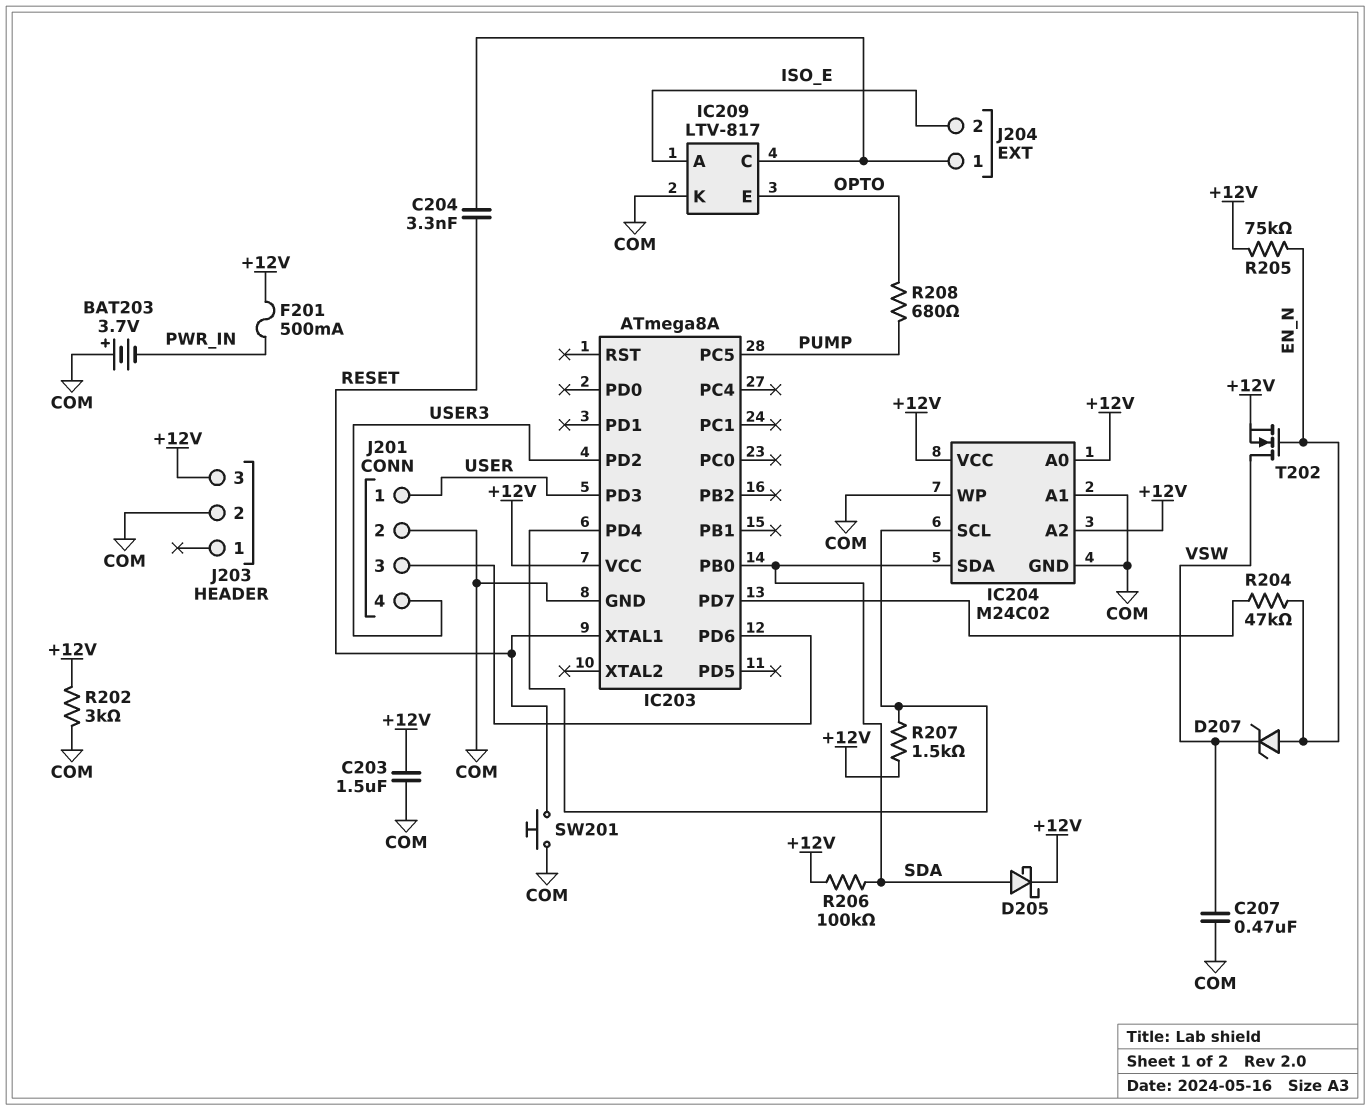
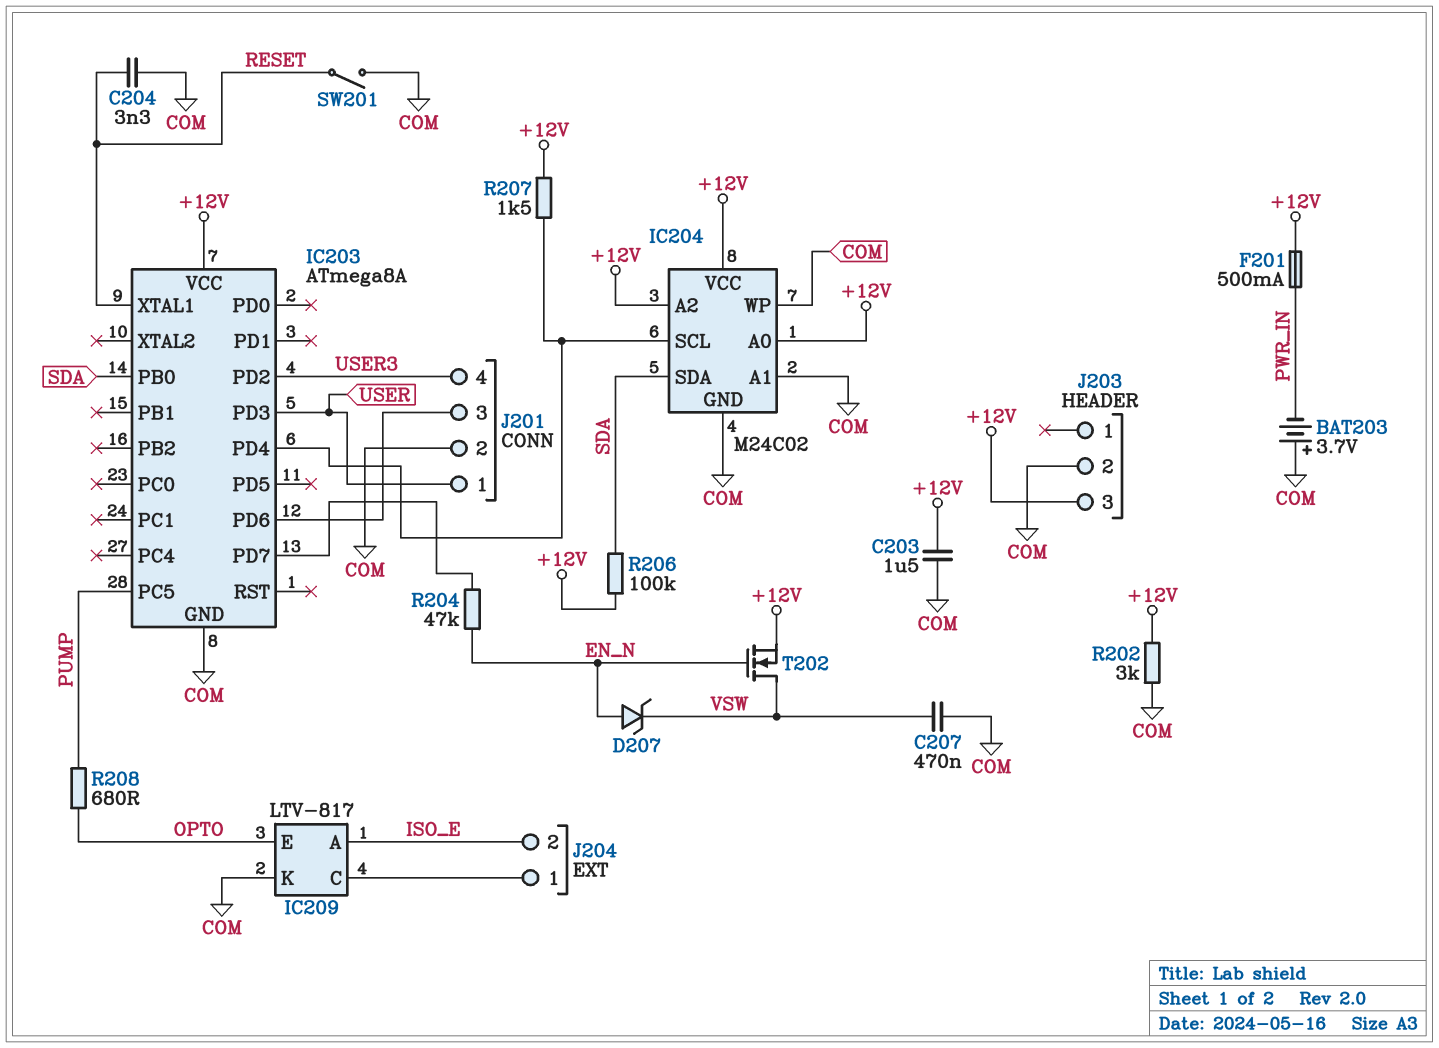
C204: 3.3nF (IC209/C, RESET) -> 3.3nF (COM, RESET)
D205: schottky (A SDA, K +12V) -> none
R205: 75k (+12V, EN_N) -> none
SW201: button (COM, RESET) -> switch (COM, RESET)

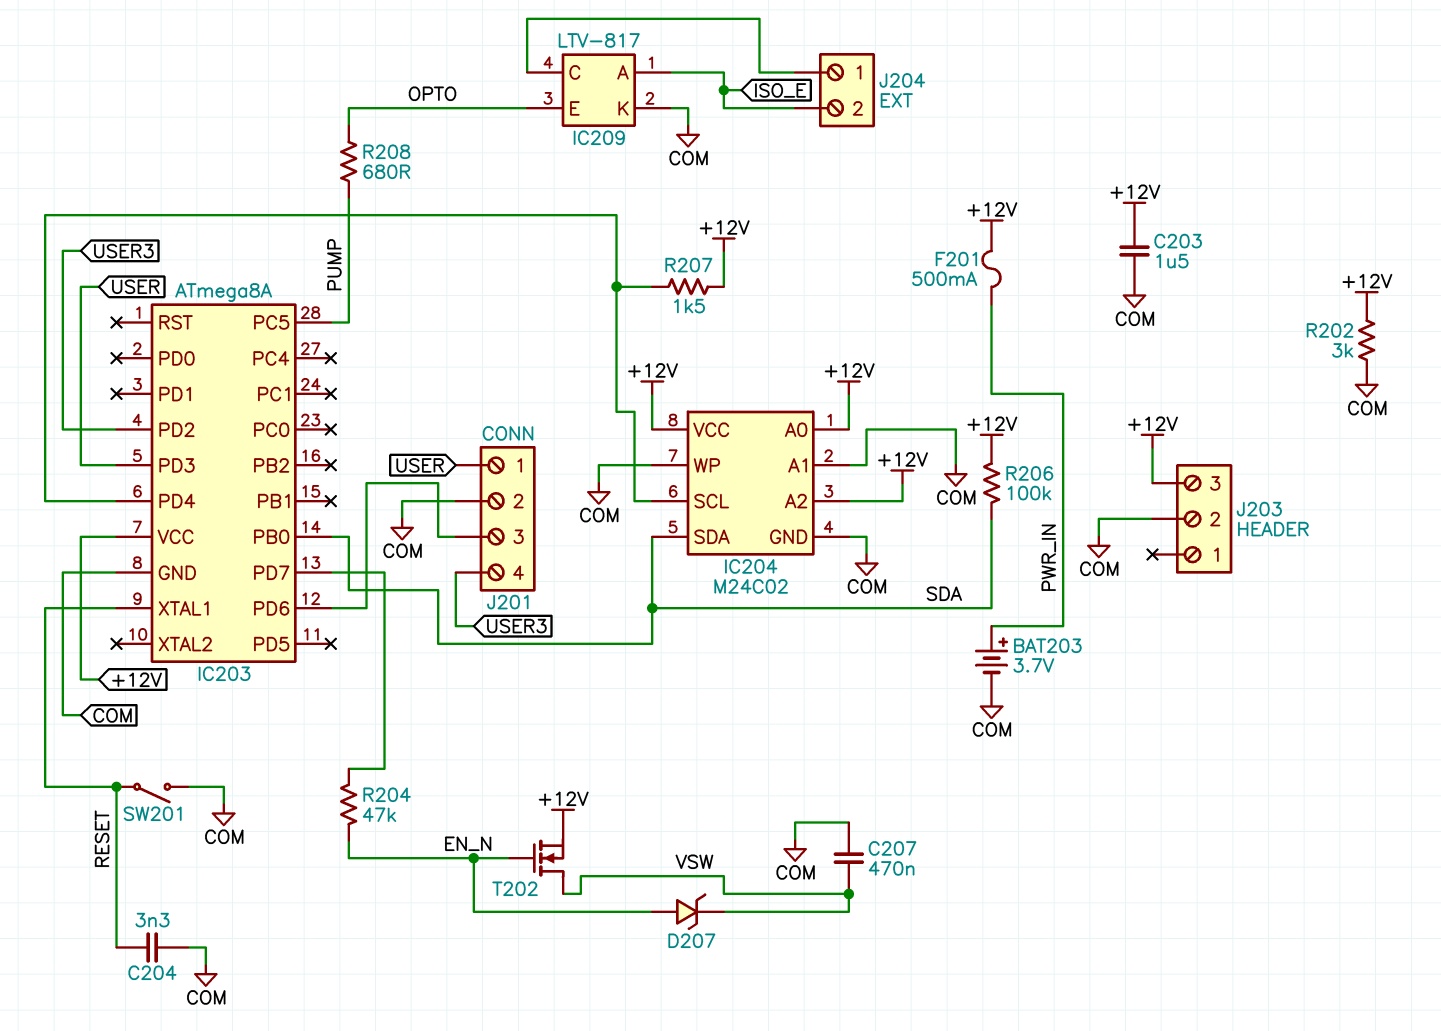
BAT203: 3.7V (plus COM, minus PWR_IN) -> 3.7V (plus PWR_IN, minus COM)

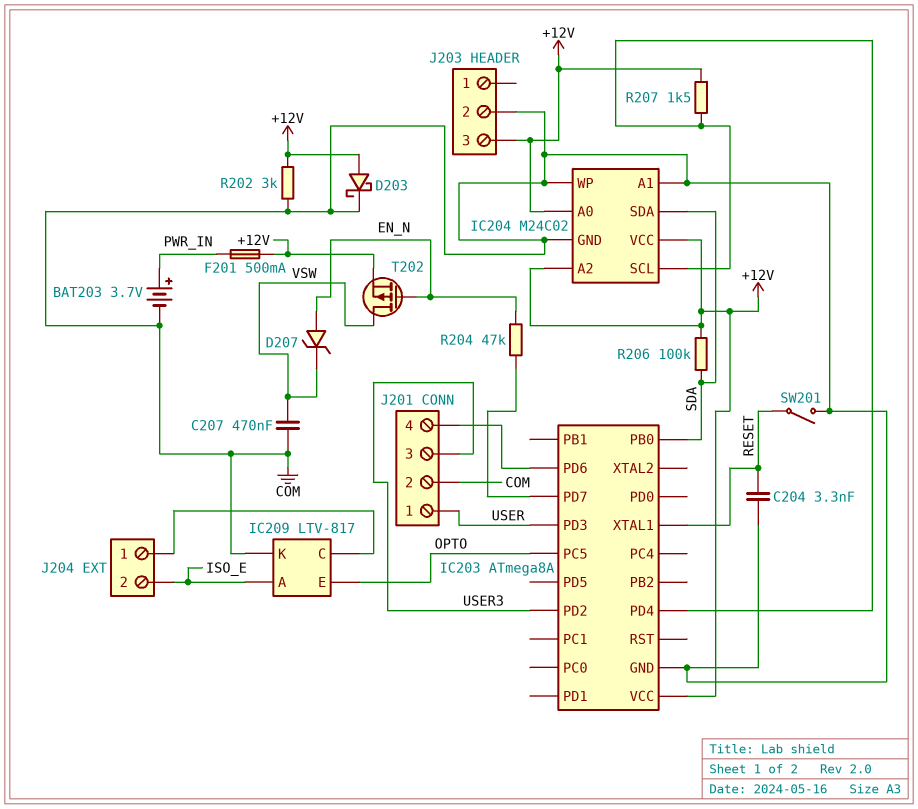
C203: 1.5uF (+12V, COM) -> none
D203: none -> schottky (A +12V, K COM)
IC203 pin PC5: PUMP -> OPTO
J201 pin 3: IC203/PD6 -> USER3
J201 pin 4: USER3 -> IC203/PD6
R208: 680 (OPTO, PUMP) -> none
T202: NMOS (G EN_N, D VSW, S +12V) -> PMOS (G EN_N, D VSW, S +12V)

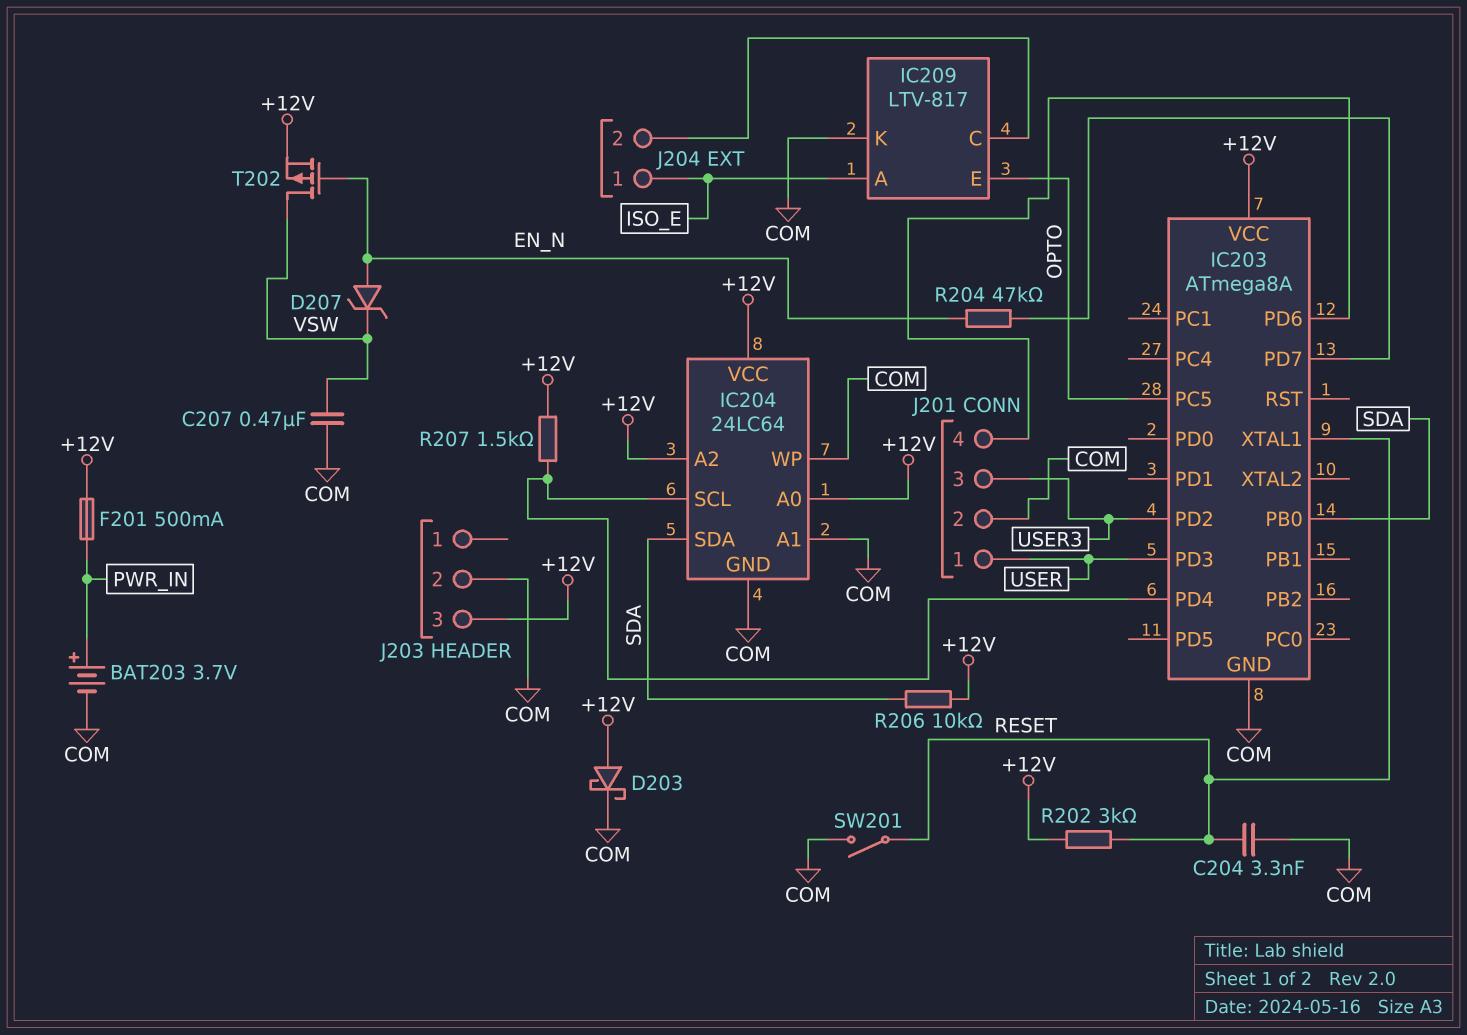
IC204: M24C02 -> 24LC64
J204 pin 1: IC209/C -> ISO_E
J204 pin 2: ISO_E -> IC209/C
R202: 3k (+12V, COM) -> 3k (+12V, RESET)
R206: 100k (+12V, SDA) -> 10k (+12V, SDA)

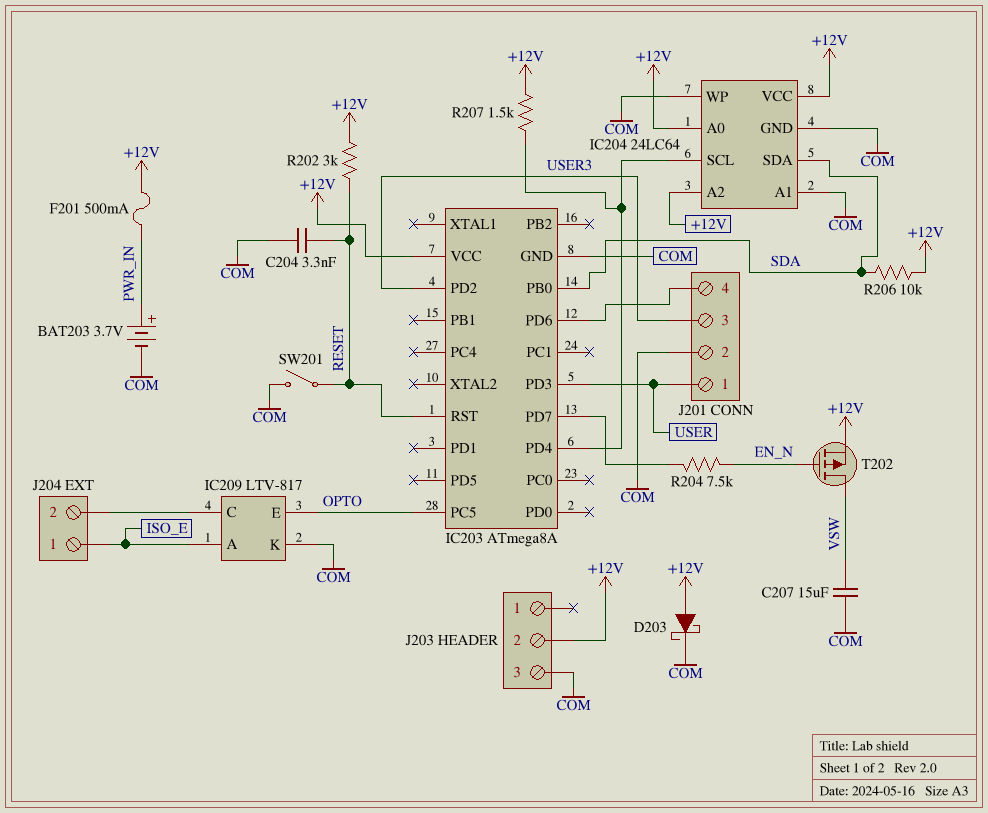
C207: 470nF (COM, VSW) -> 15uF (COM, VSW)
D207: zener (A EN_N, K VSW) -> none
IC203 pin RST: none -> RESET
IC203 pin XTAL1: RESET -> none
J203 pin 2: COM -> +12V
J203 pin 3: +12V -> COM
R204: 47k (EN_N, IC203/PD7) -> 7.5k (EN_N, IC203/PD7)

